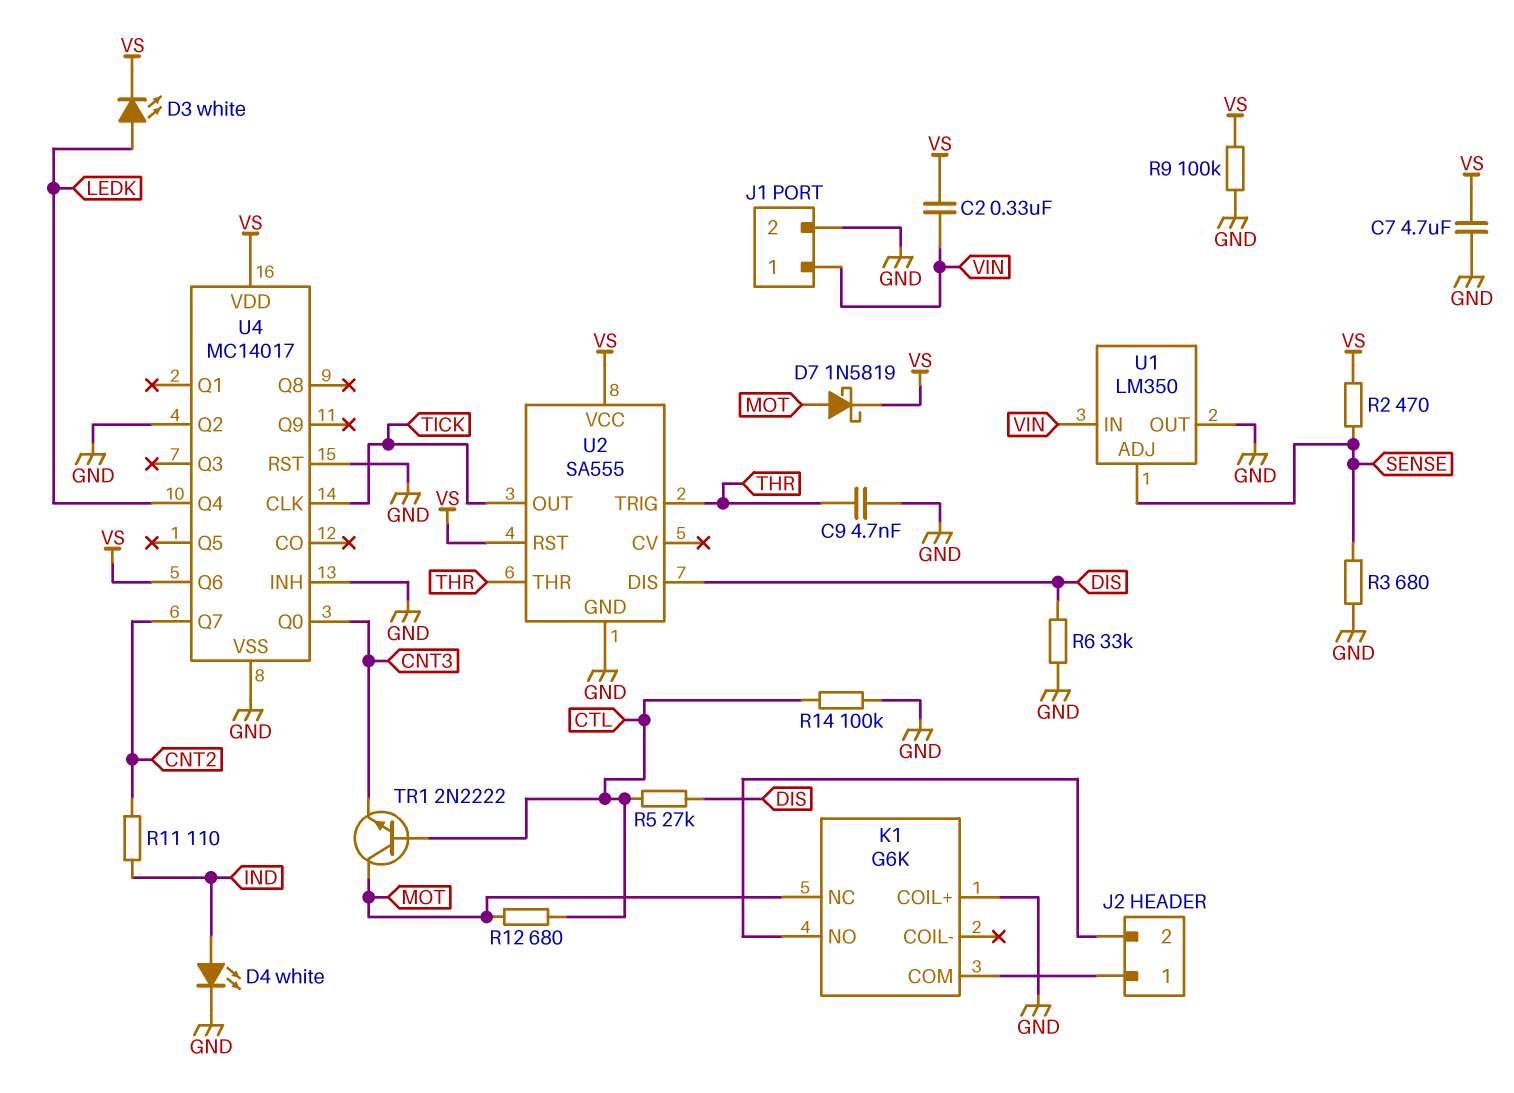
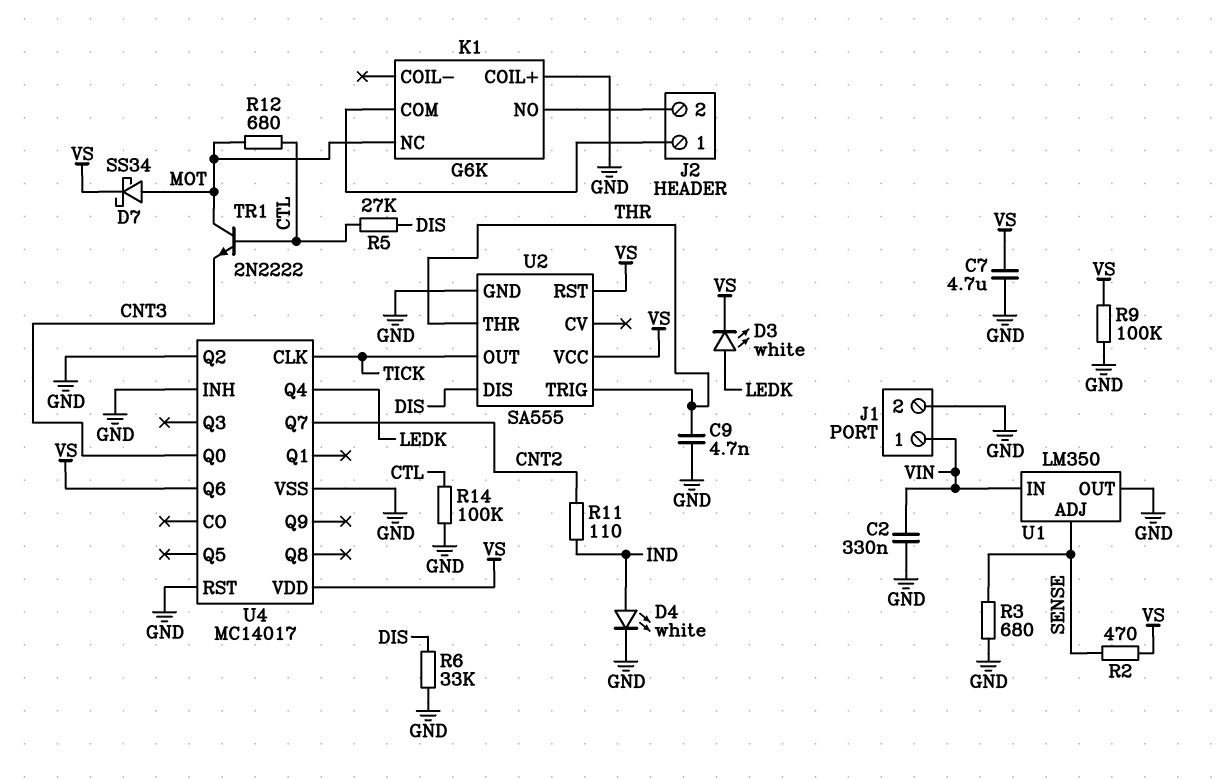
C2: 330nF (VIN, VS) -> 330nF (GND, VIN)
D7: schottky 1N5819 (A MOT, K VS) -> schottky SS34 (A MOT, K VS)

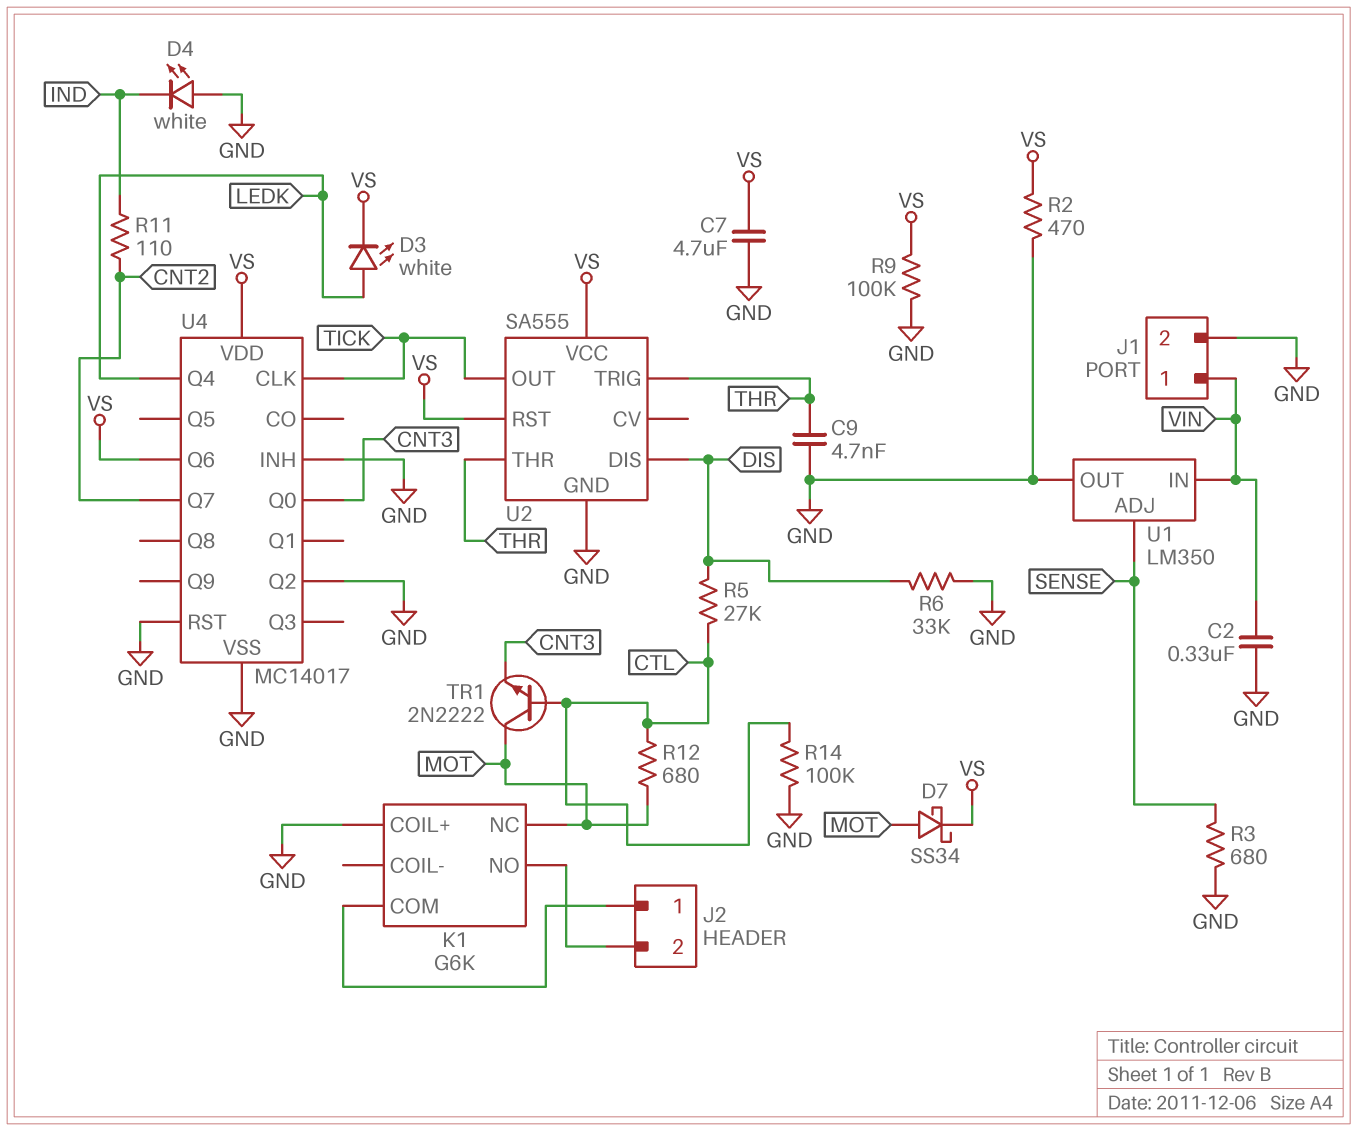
D4: LED white (A IND, K GND) -> LED white (A GND, K IND)
R2: 470 (SENSE, VS) -> 470 (GND, VS)

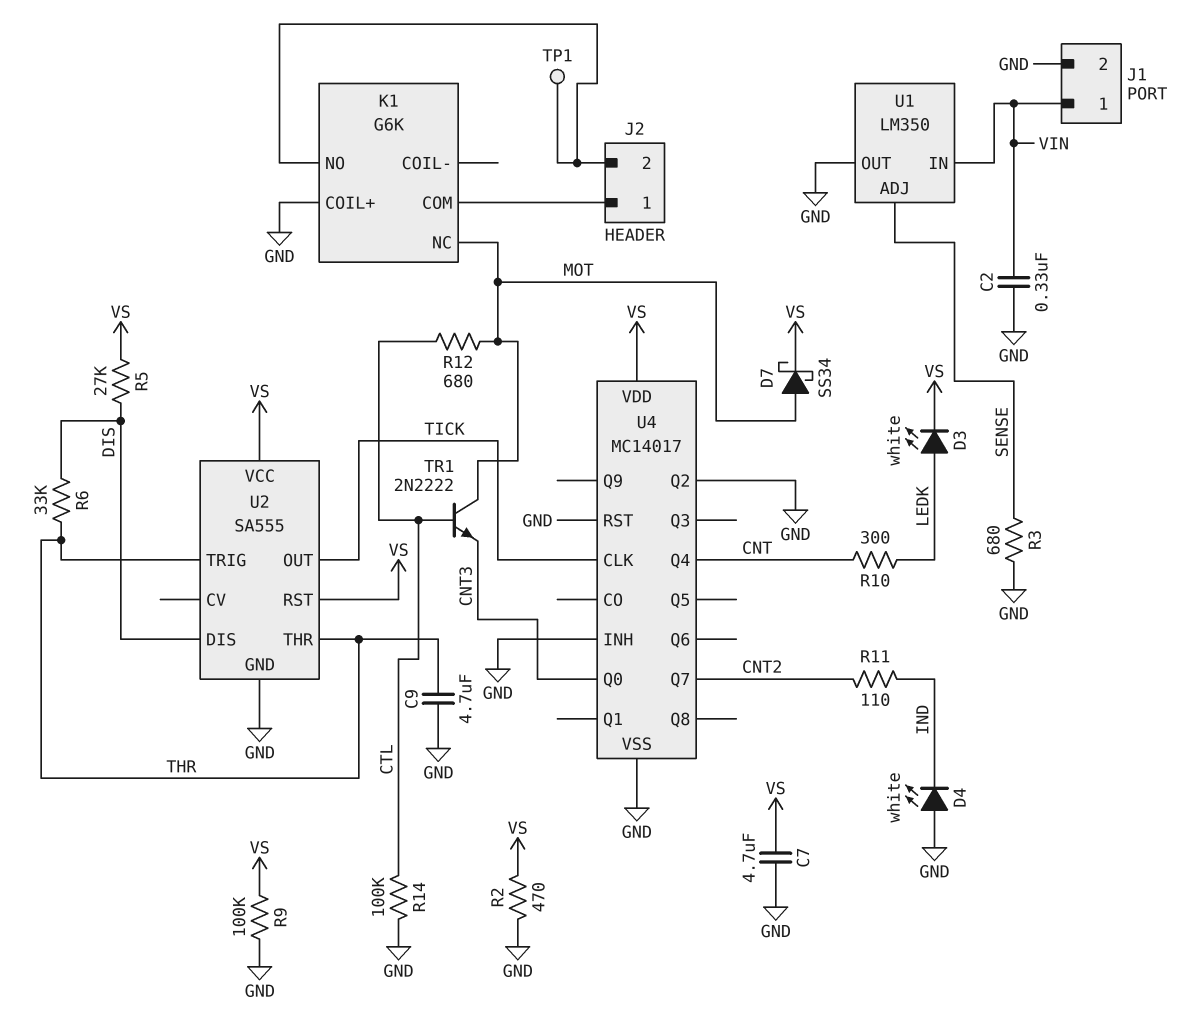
C9: 4.7nF (GND, THR) -> 4.7uF (GND, THR)
R5: 27k (CTL, DIS) -> 27k (DIS, VS)
R6: 33k (DIS, GND) -> 33k (DIS, THR)
R10: none -> 300 (CNT, LEDK)
TP1: none -> test point (J2/2)
U4 pin Q4: LEDK -> CNT
U4 pin Q6: VS -> none

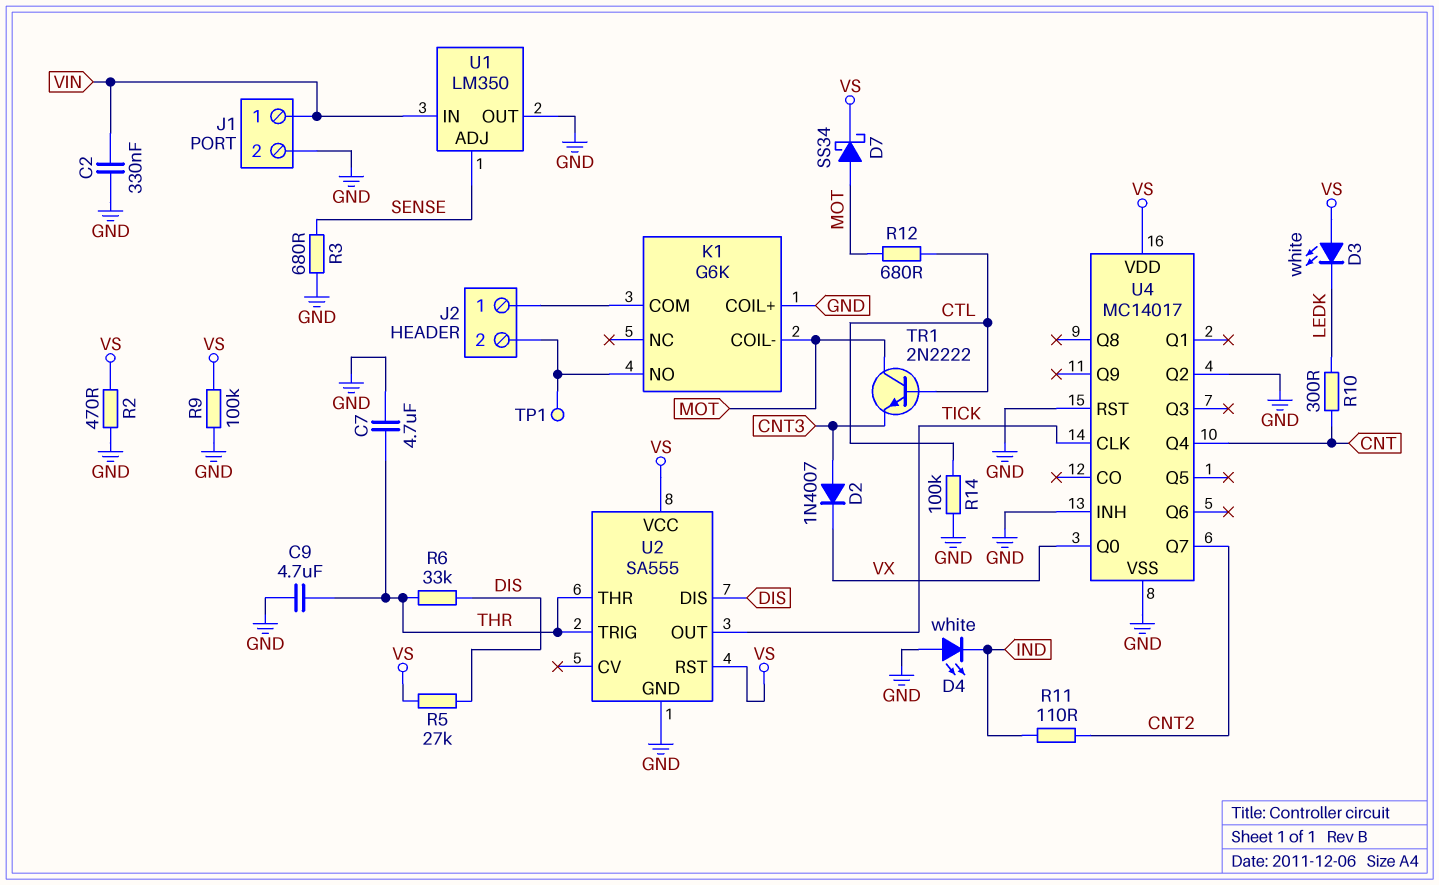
C7: 4.7uF (GND, VS) -> 4.7uF (GND, THR)
D2: none -> diode 1N4007 (A CNT3, K VX)
D3: LED white (A LEDK, K VS) -> LED white (A VS, K LEDK)
K1 pin COIL-: none -> MOT
K1 pin NC: MOT -> none
U4 pin Q0: CNT3 -> VX

